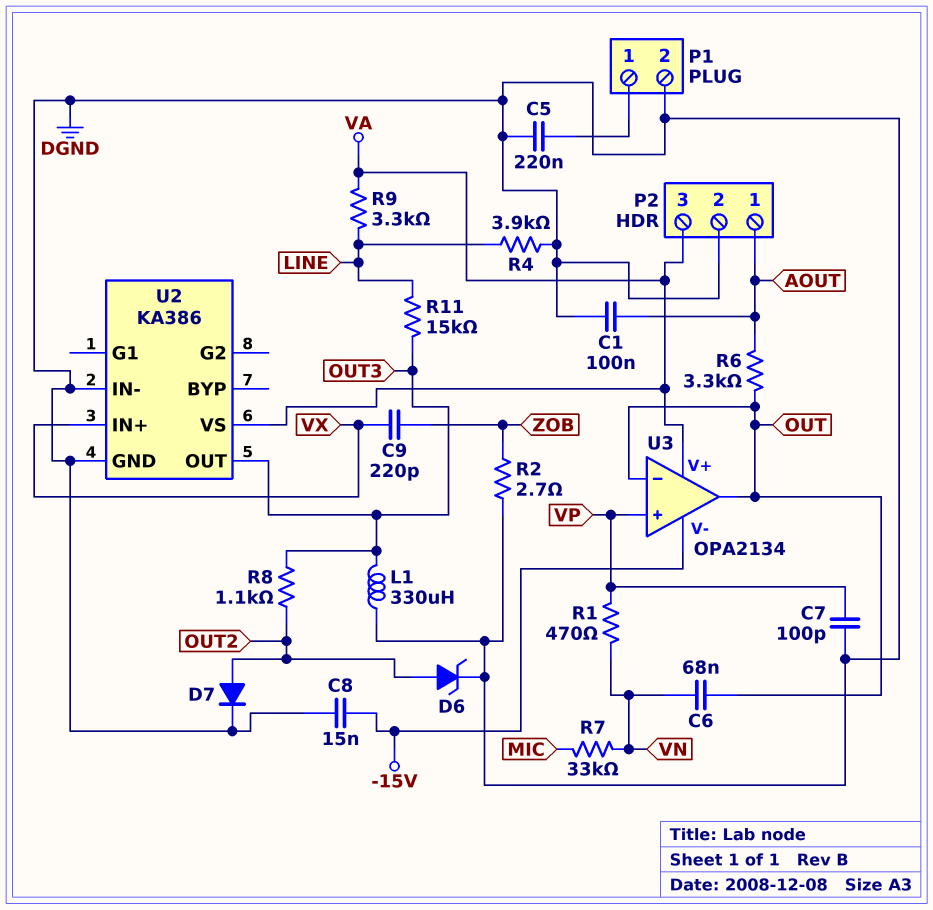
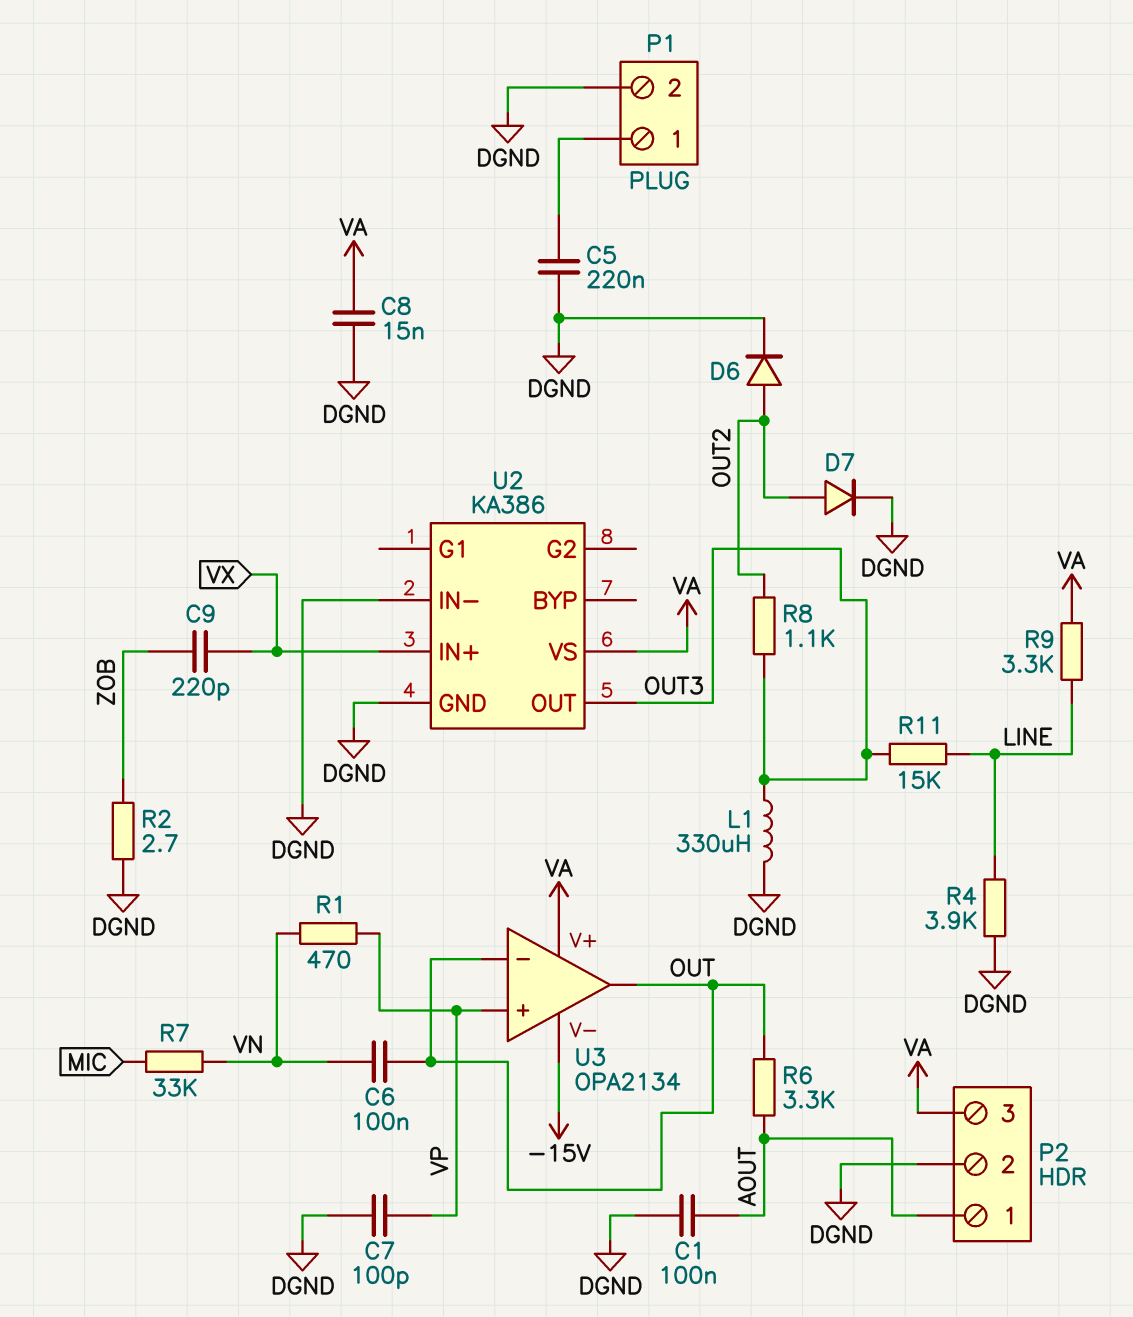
C6: 68nF (OUT, VN) -> 100nF (OUT, VN)
C8: 15nF (-15V, DGND) -> 15nF (DGND, VA)
D6: zener (A OUT2, K DGND) -> diode (A OUT2, K DGND)

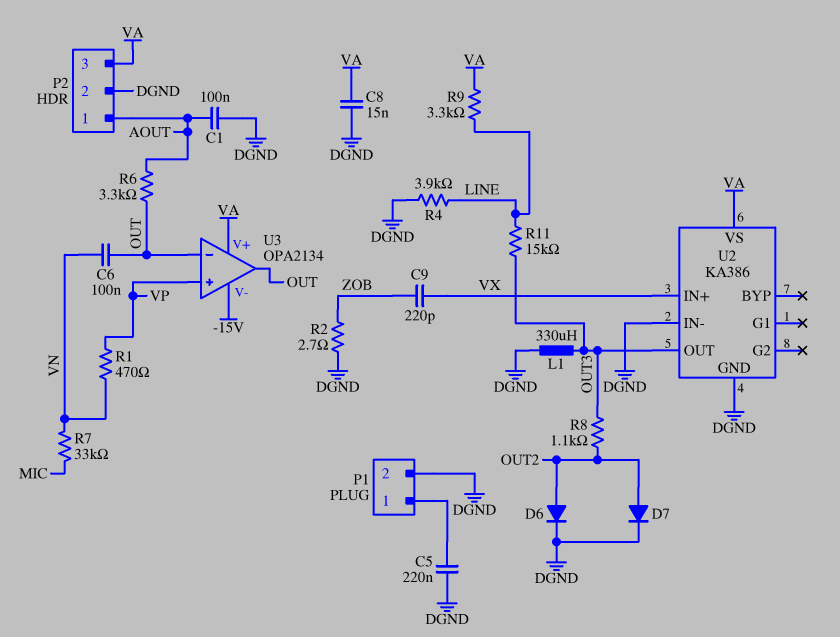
C7: 100pF (DGND, VP) -> none

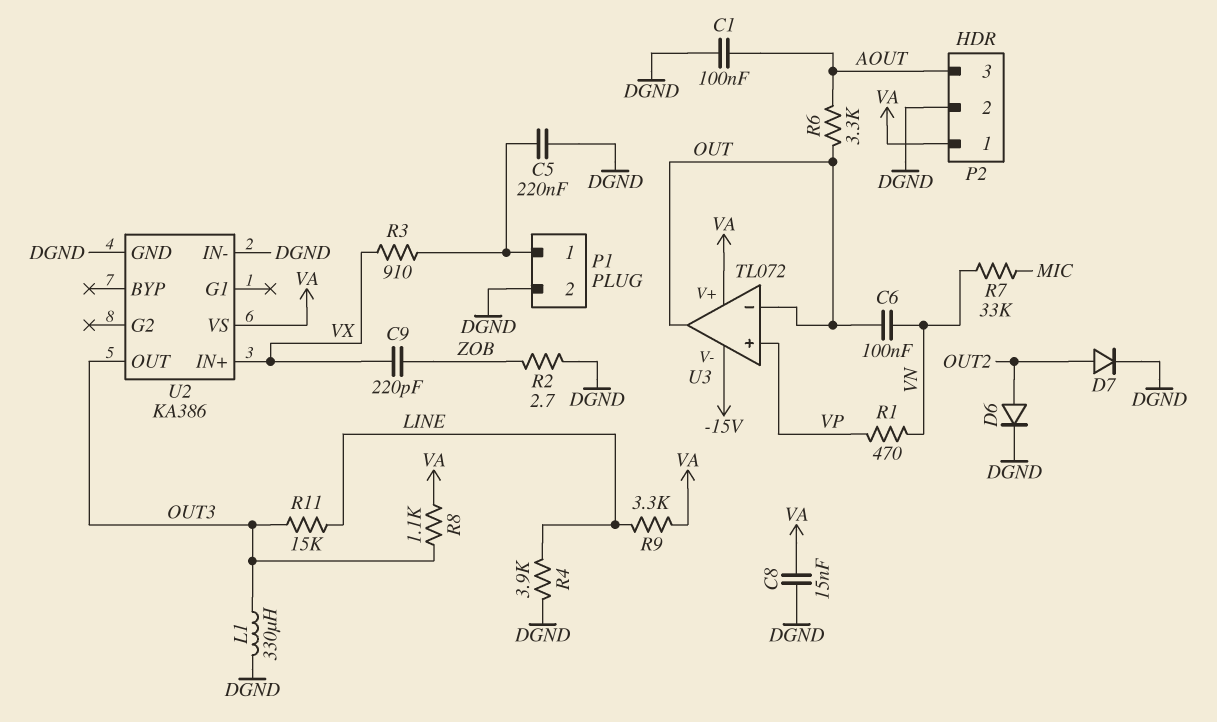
P2 pin 1: AOUT -> VA
P2 pin 3: VA -> AOUT
R3: none -> 910 (P1/1, VX)
R8: 1.1k (OUT2, OUT3) -> 1.1k (OUT3, VA)
U3: OPA2134 -> TL072

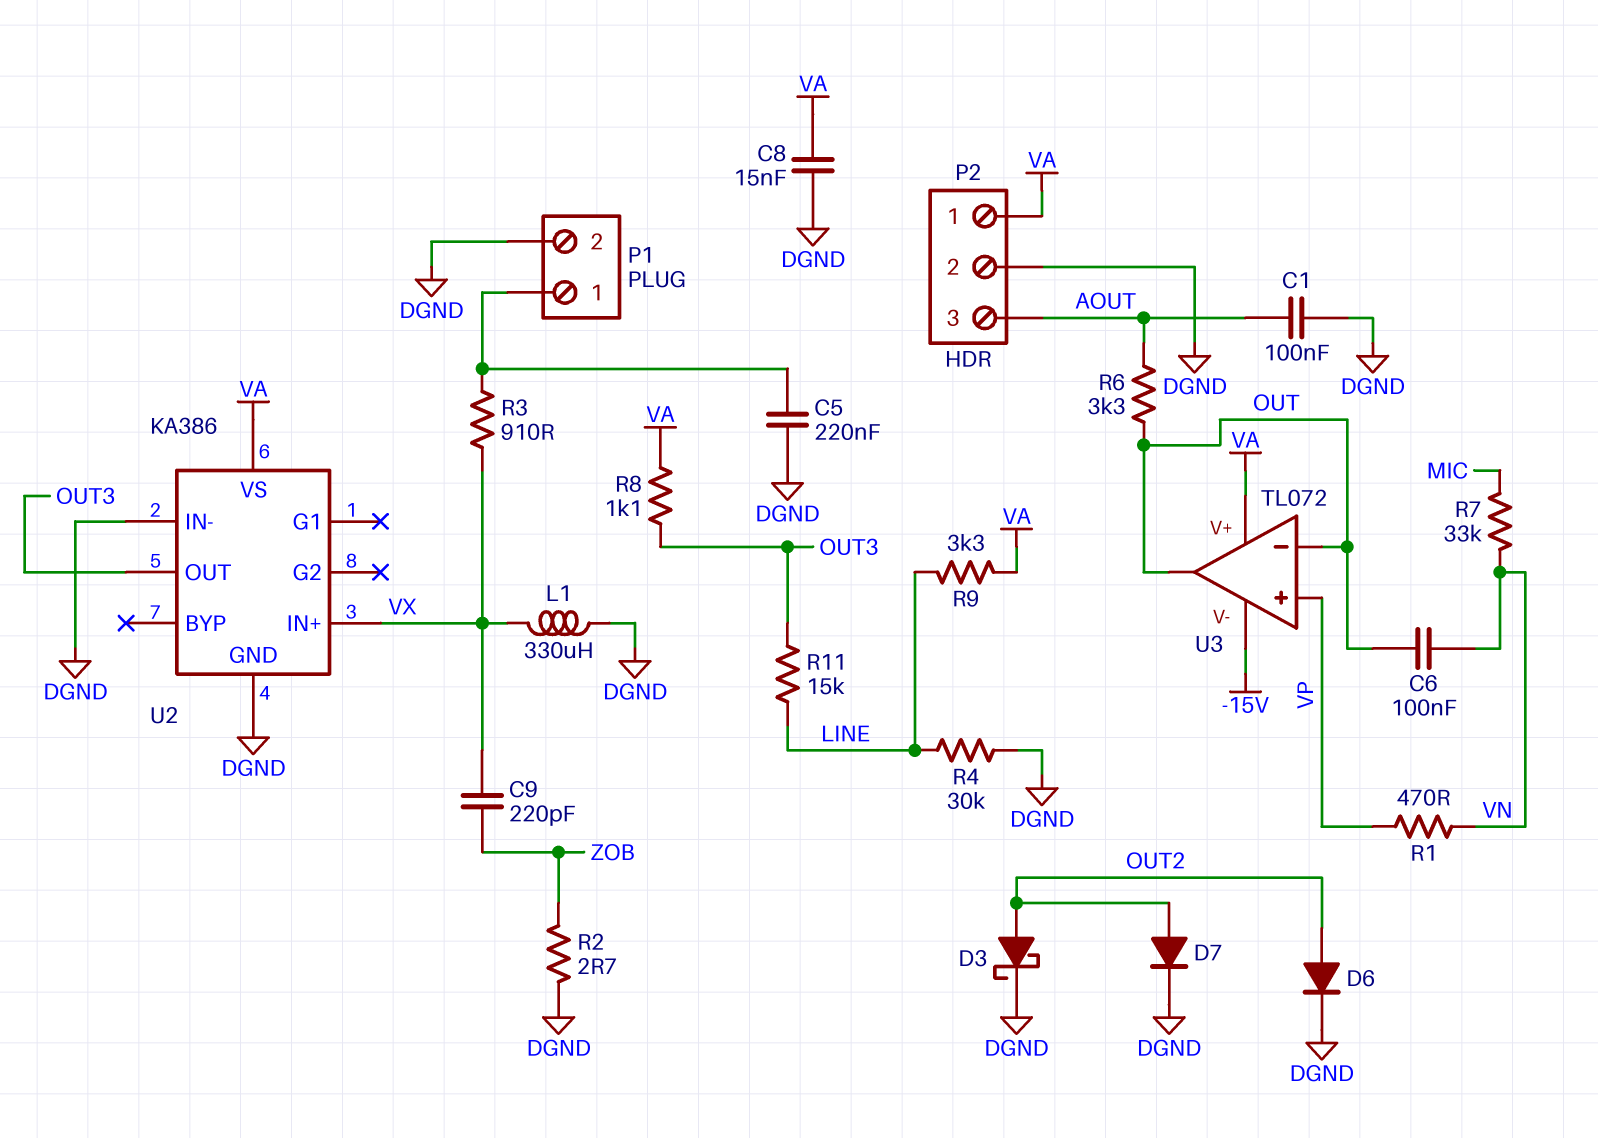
D3: none -> schottky (A OUT2, K DGND)
L1: 330uH (DGND, OUT3) -> 330uH (DGND, VX)
R4: 3.9k (DGND, LINE) -> 30k (DGND, LINE)

